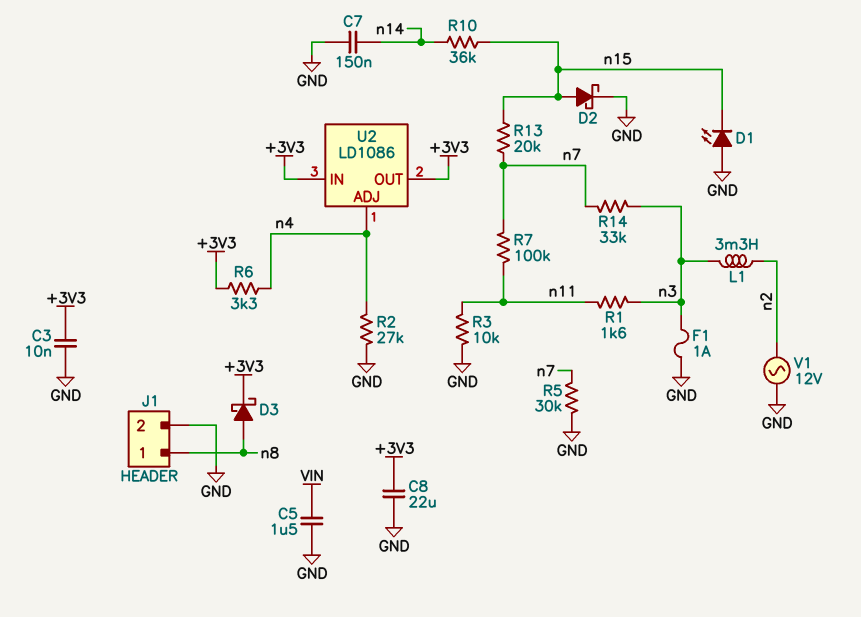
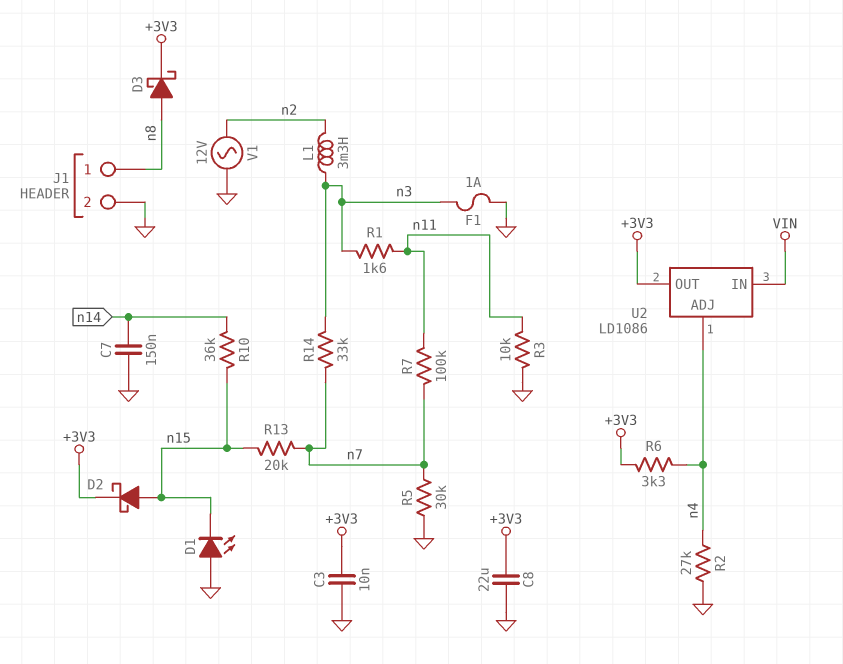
C5: 1.5uF (GND, VIN) -> none
D2: schottky (A n15, K GND) -> schottky (A n15, K +3V3)
U2 pin IN: +3V3 -> VIN

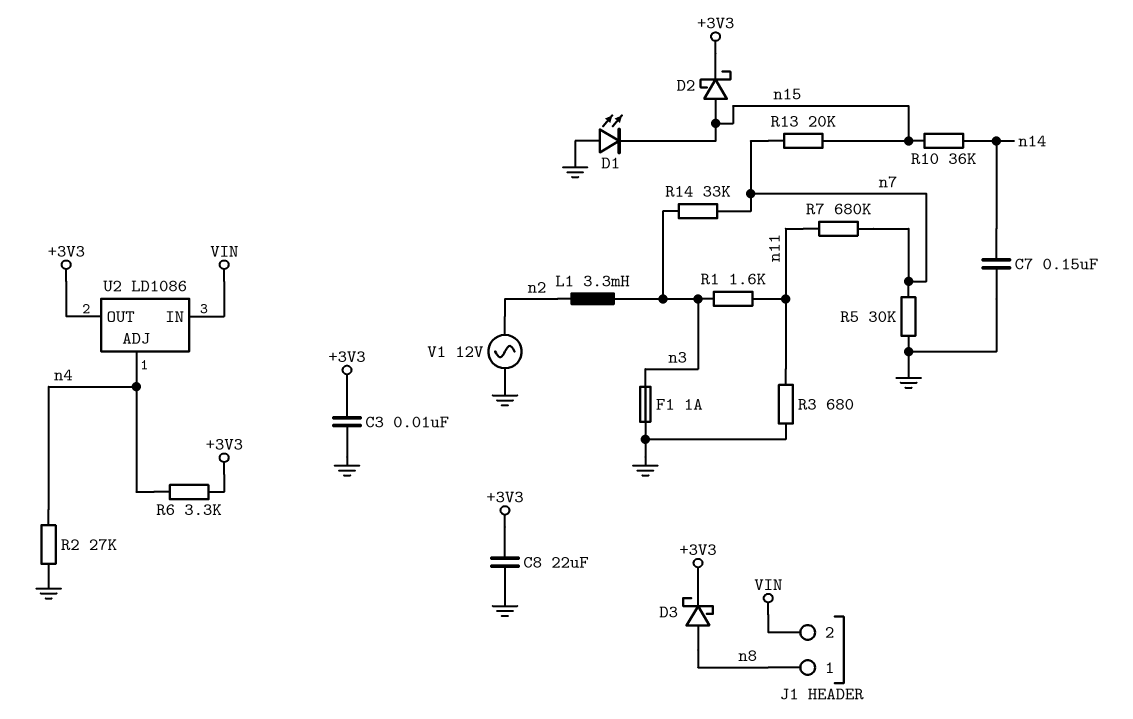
J1 pin 2: GND -> VIN
R3: 10k (GND, n11) -> 680 (GND, n11)
R7: 100k (n7, n11) -> 680k (n7, n11)

